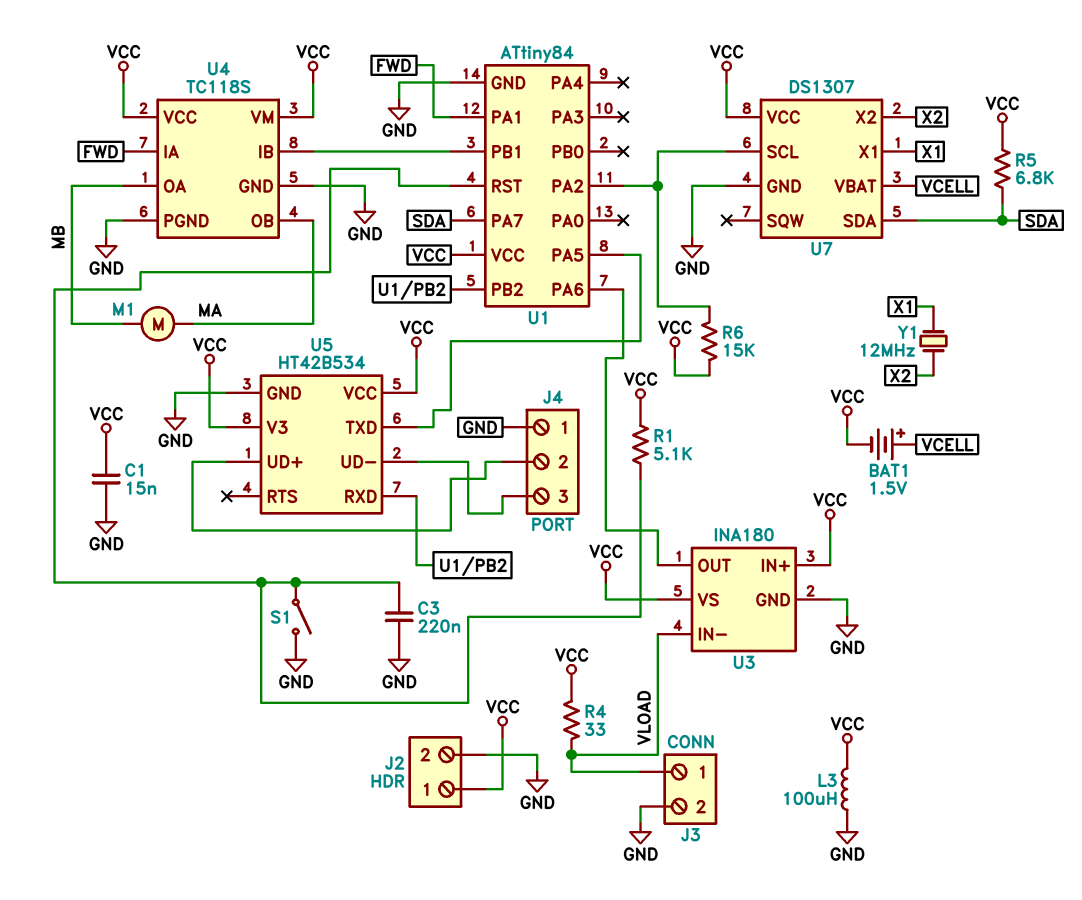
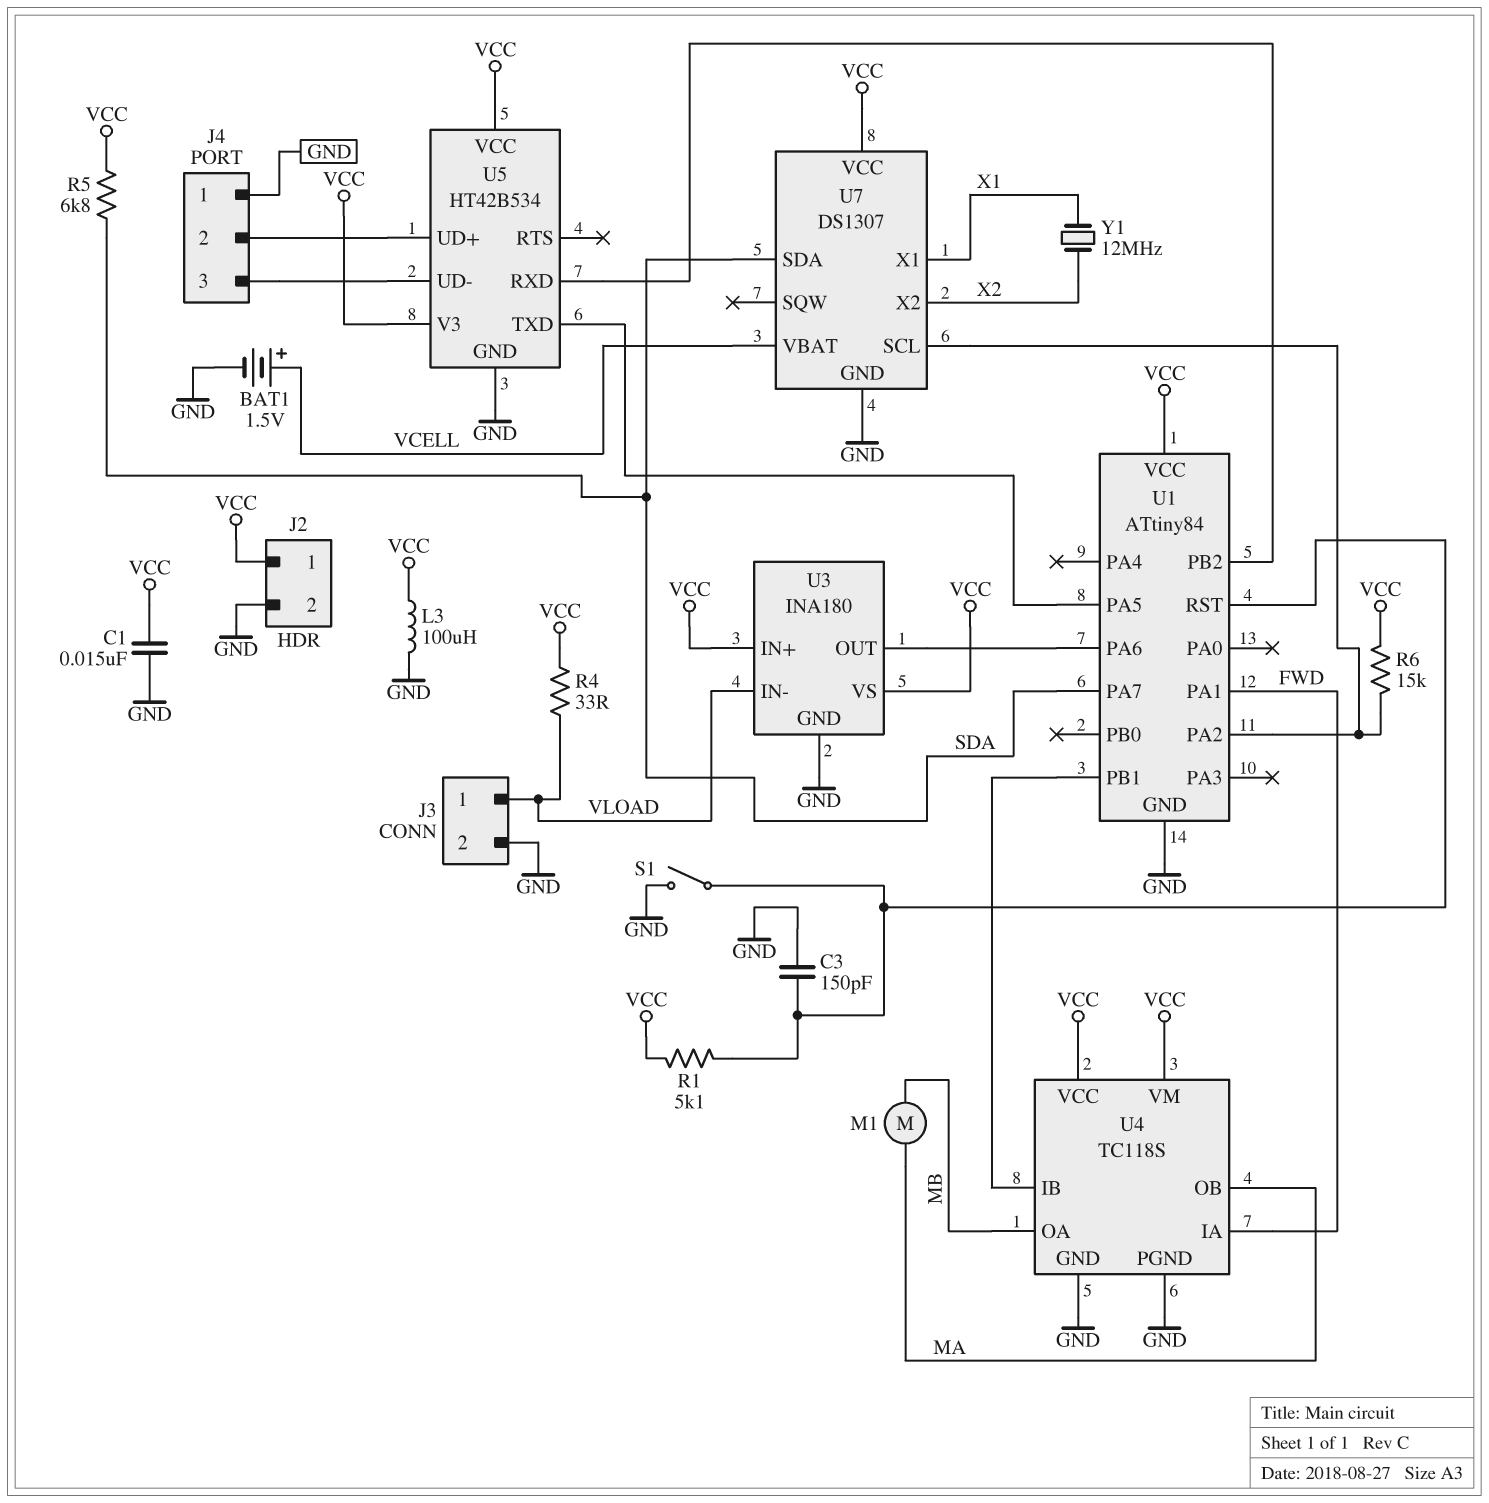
BAT1: 1.5V (plus VCELL, minus VCC) -> 1.5V (plus VCELL, minus GND)
C3: 220nF (GND, U1/RST) -> 150pF (GND, U1/RST)

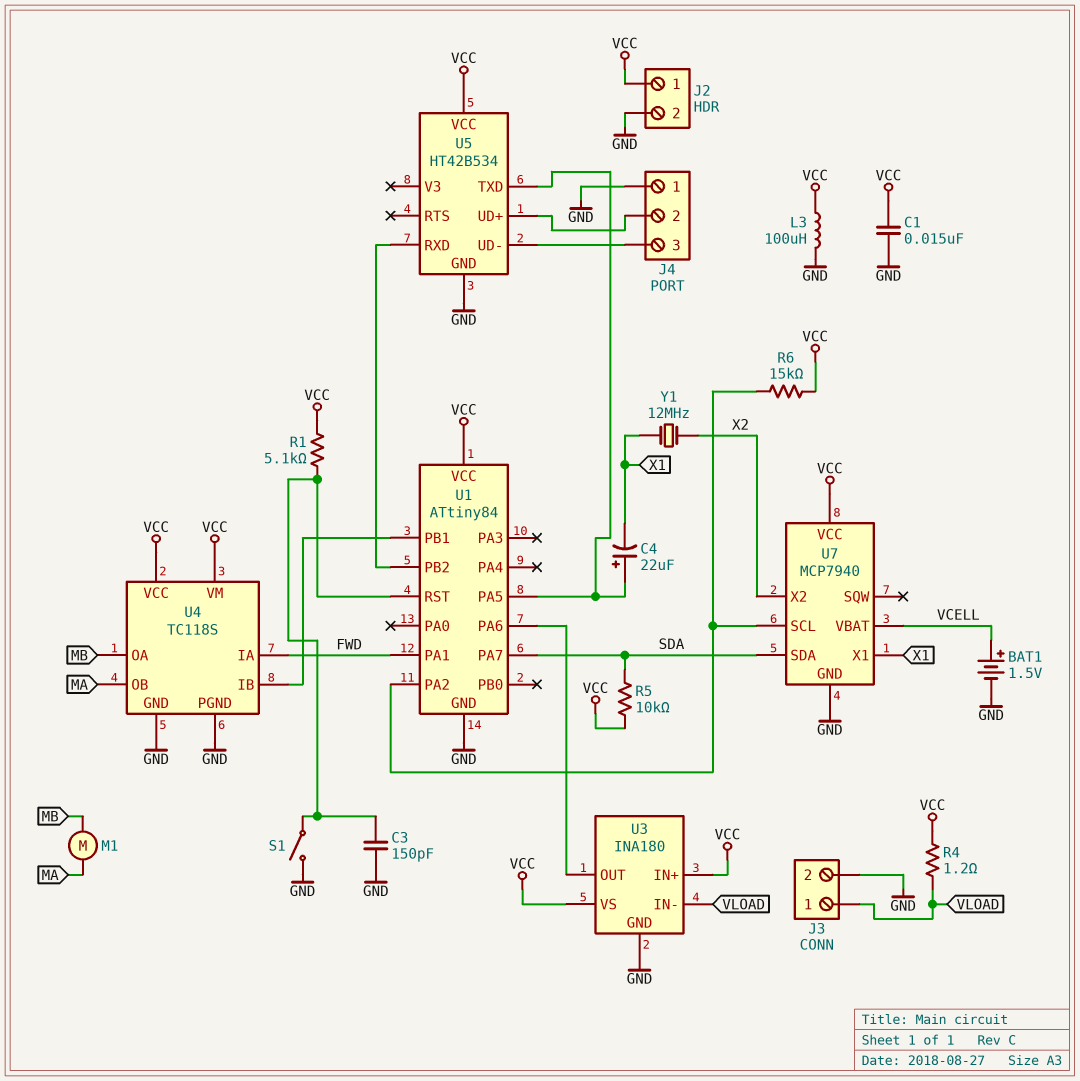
C4: none -> 22uF (plus U1/PA5, minus X1)
R4: 33 (VCC, VLOAD) -> 1.2 (VCC, VLOAD)
R5: 6.8k (SDA, VCC) -> 10k (SDA, VCC)
U5 pin V3: VCC -> none
U7: DS1307 -> MCP7940

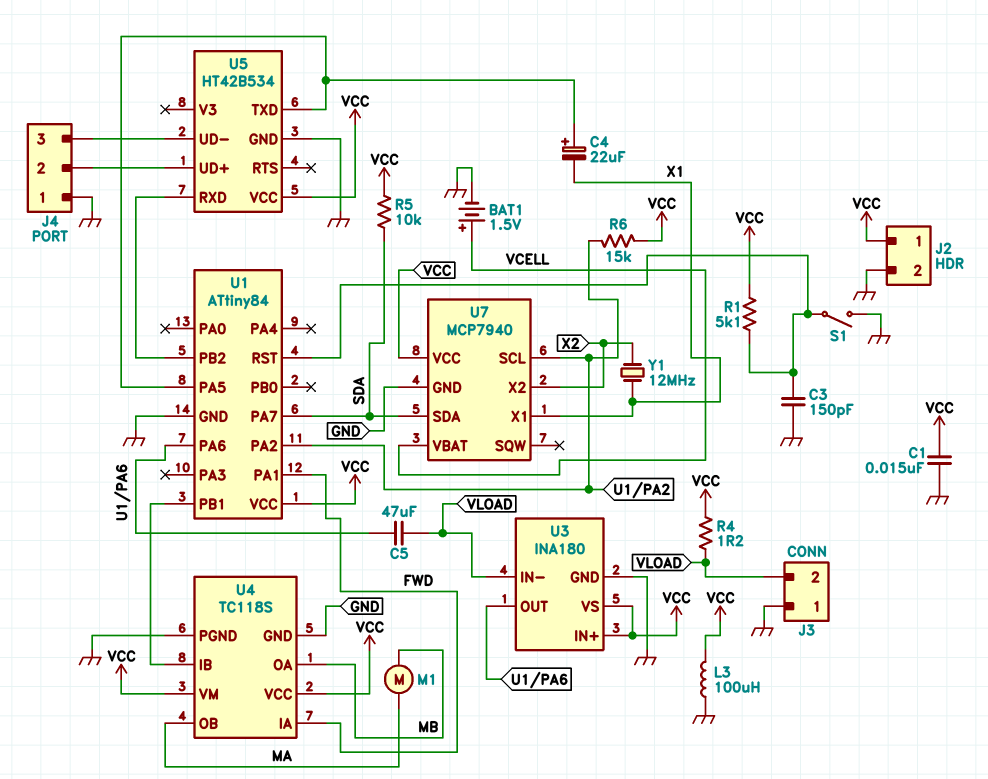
C5: none -> 47uF (U1/PA6, VLOAD)
J3 pin 1: VLOAD -> GND
J3 pin 2: GND -> VLOAD

